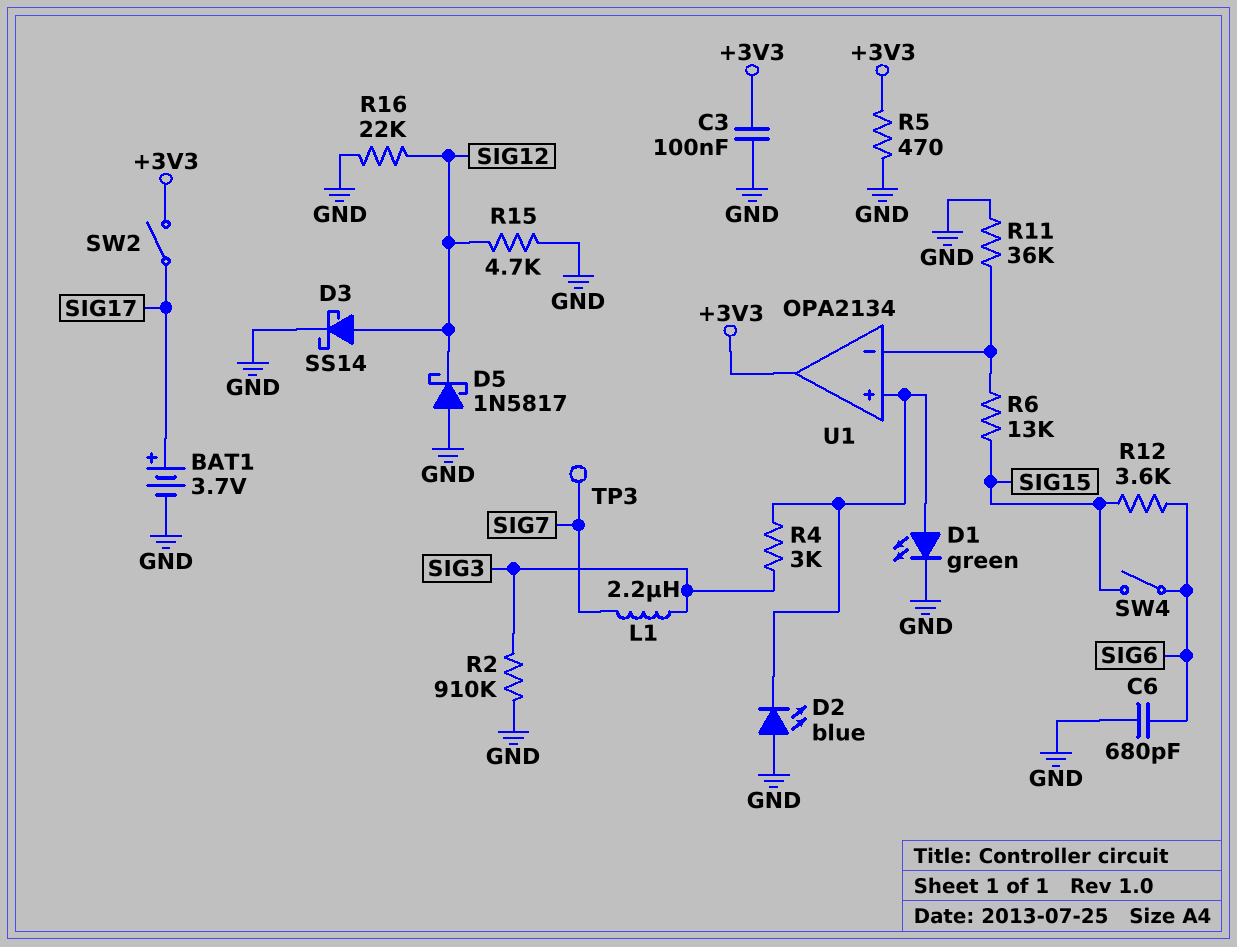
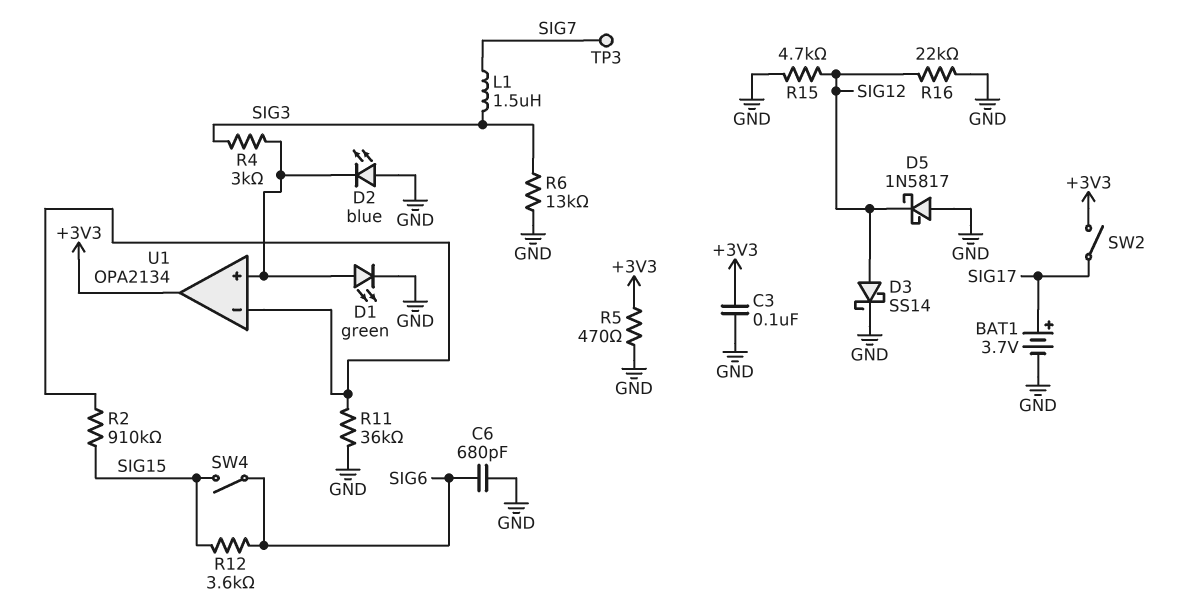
L1: 2.2uH (SIG3, SIG7) -> 1.5uH (SIG3, SIG7)
R2: 910k (GND, SIG3) -> 910k (SIG15, U1/in-)
R6: 13k (SIG15, U1/in-) -> 13k (GND, SIG3)

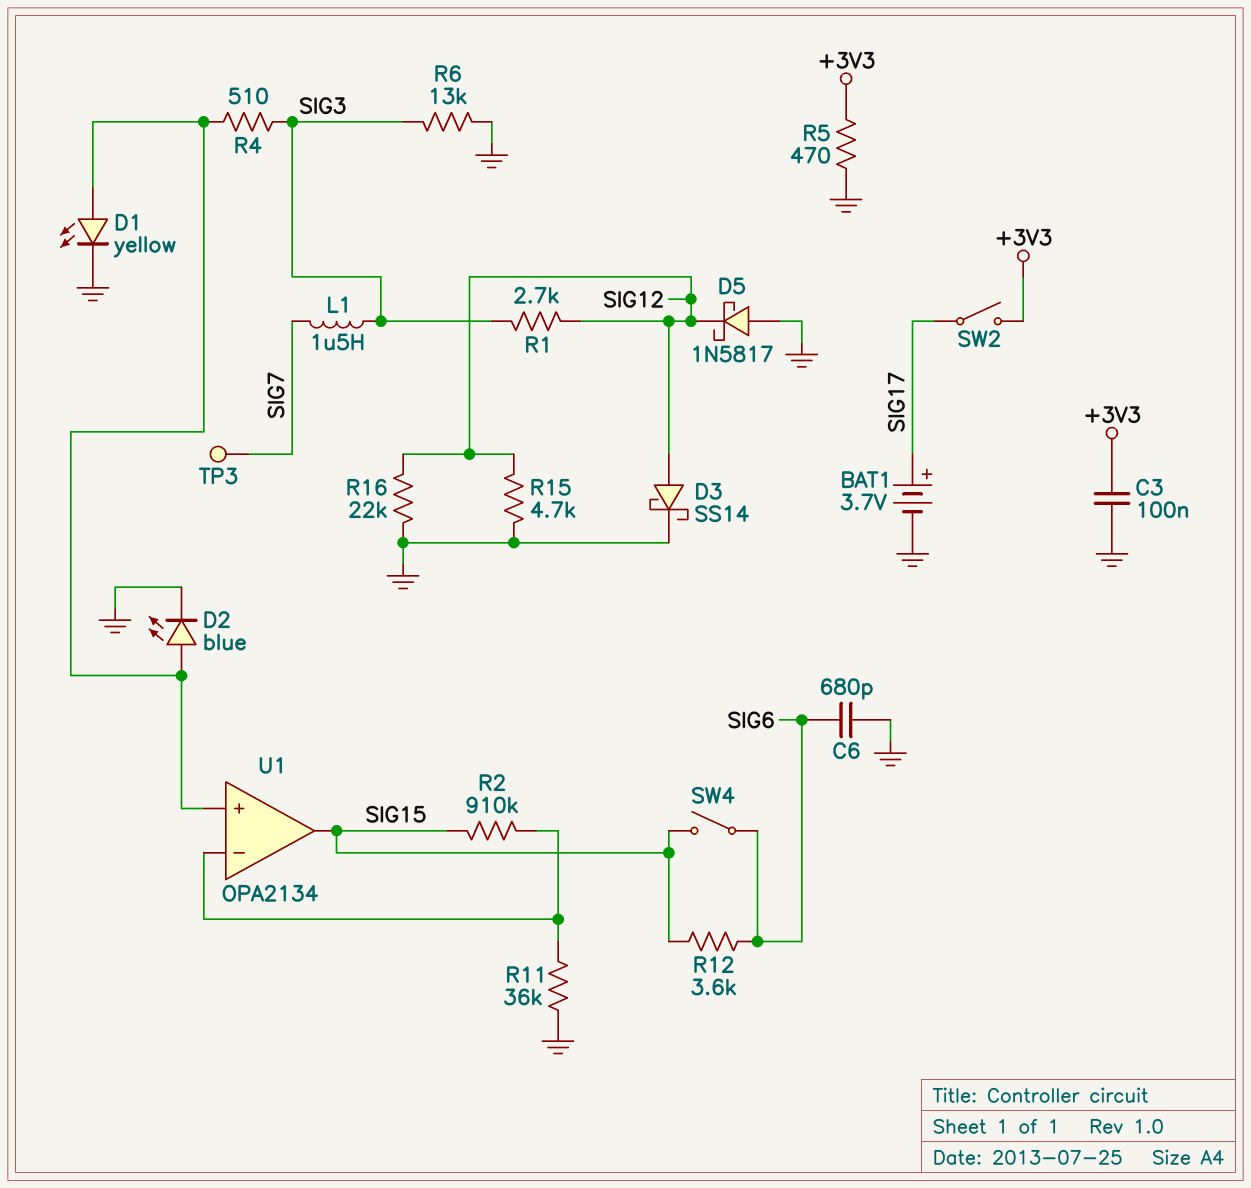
D1: LED green (A U1/in+, K GND) -> LED yellow (A U1/in+, K GND)
D2: LED blue (A GND, K U1/in+) -> LED blue (A U1/in+, K GND)
R1: none -> 2.7k (SIG3, SIG12)
R4: 3k (SIG3, U1/in+) -> 510 (SIG3, U1/in+)
U1 pin out: +3V3 -> SIG15

